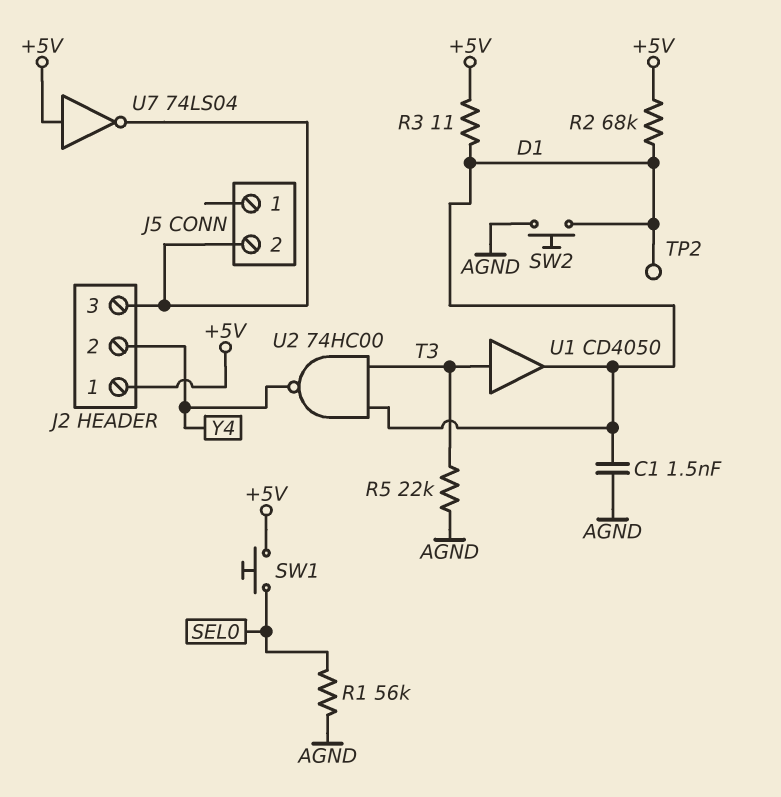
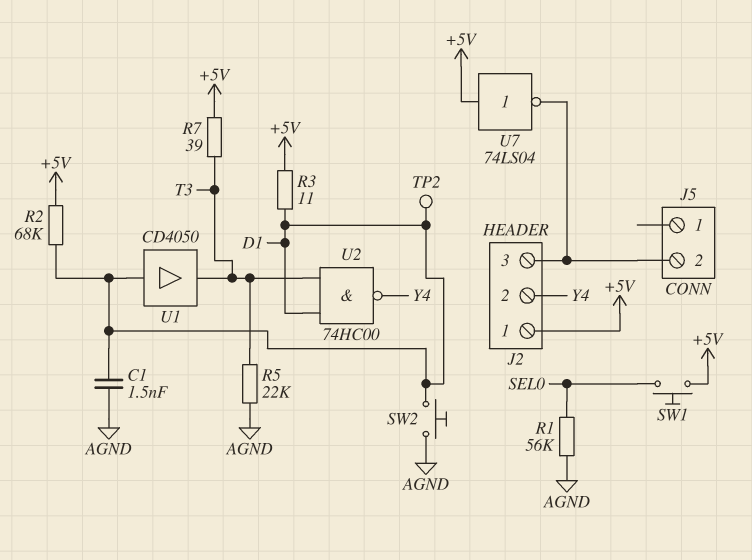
R7: none -> 39 (+5V, T3)
U1: buffer CD4050 (in T3, out D1) -> buffer CD4050 (in D1, out T3)

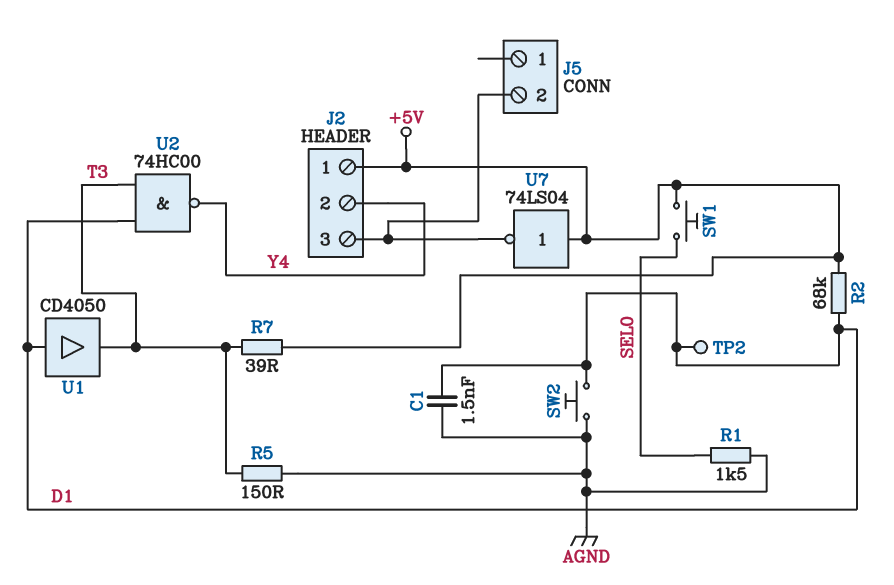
R1: 56k (AGND, SEL0) -> 1.5k (AGND, SEL0)
R3: 11 (+5V, D1) -> none
R5: 22k (AGND, T3) -> 150 (AGND, T3)

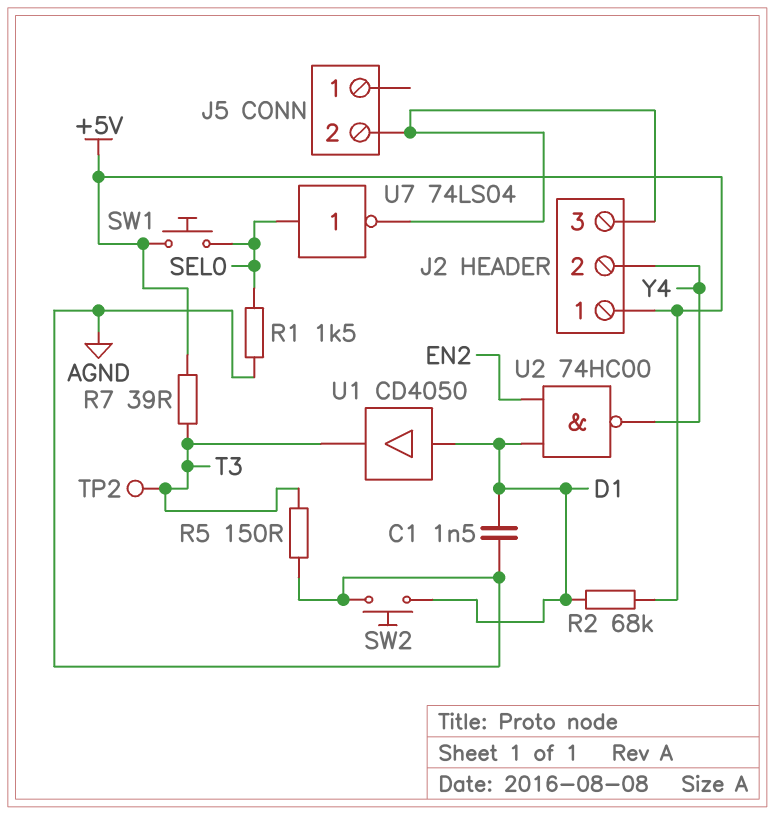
TP2: test point (D1) -> test point (T3)
U2: NAND 74HC00 (in D1, in T3, out Y4) -> NAND 74HC00 (in D1, in EN2, out Y4)
U7: NOT 74LS04 (in +5V, out J2/3) -> NOT 74LS04 (in SEL0, out J2/3)

